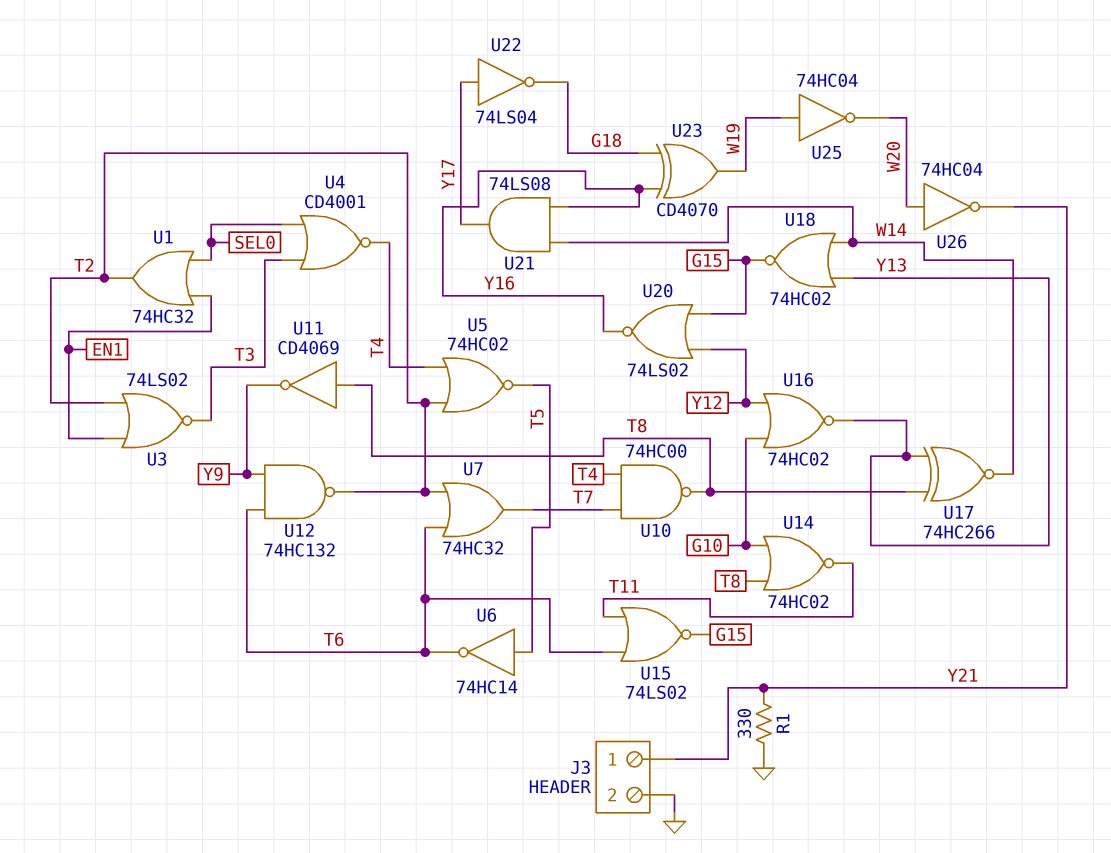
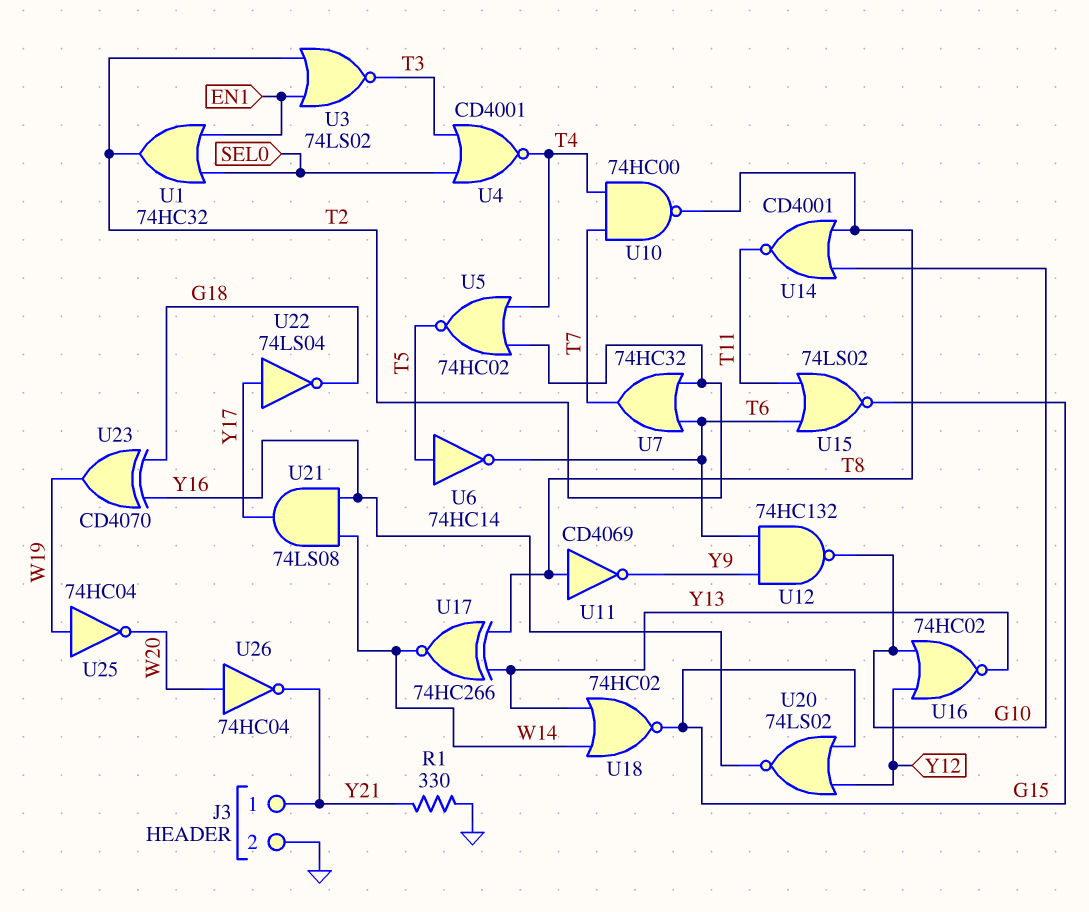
U12: NAND 74HC132 (in T6, in Y9, out T2) -> NAND 74HC132 (in T6, in Y9, out G10)
U14: NOR 74HC02 (in G10, in T8, out T11) -> NOR CD4001 (in G10, in T8, out T11)

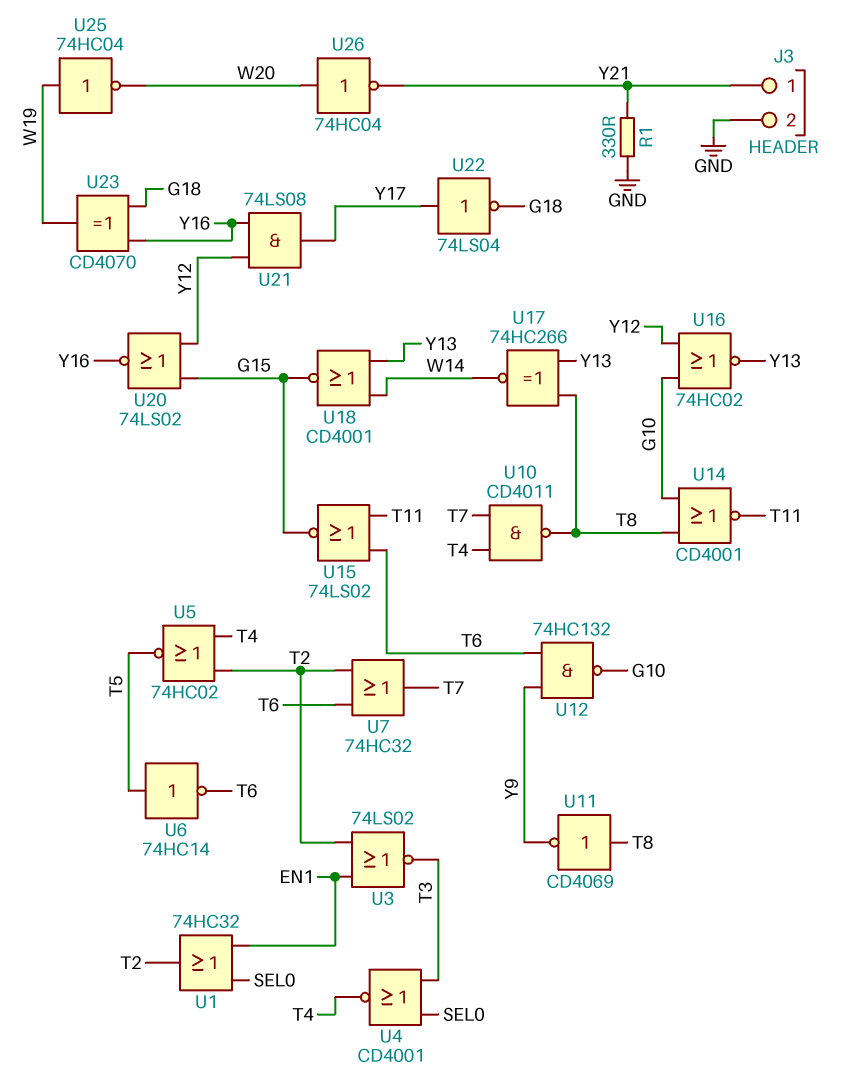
U10: NAND 74HC00 (in T4, in T7, out T8) -> NAND CD4011 (in T4, in T7, out T8)
U18: NOR 74HC02 (in W14, in Y13, out G15) -> NOR CD4001 (in W14, in Y13, out G15)
U21: AND 74LS08 (in W14, in Y16, out Y17) -> AND 74LS08 (in Y12, in Y16, out Y17)

